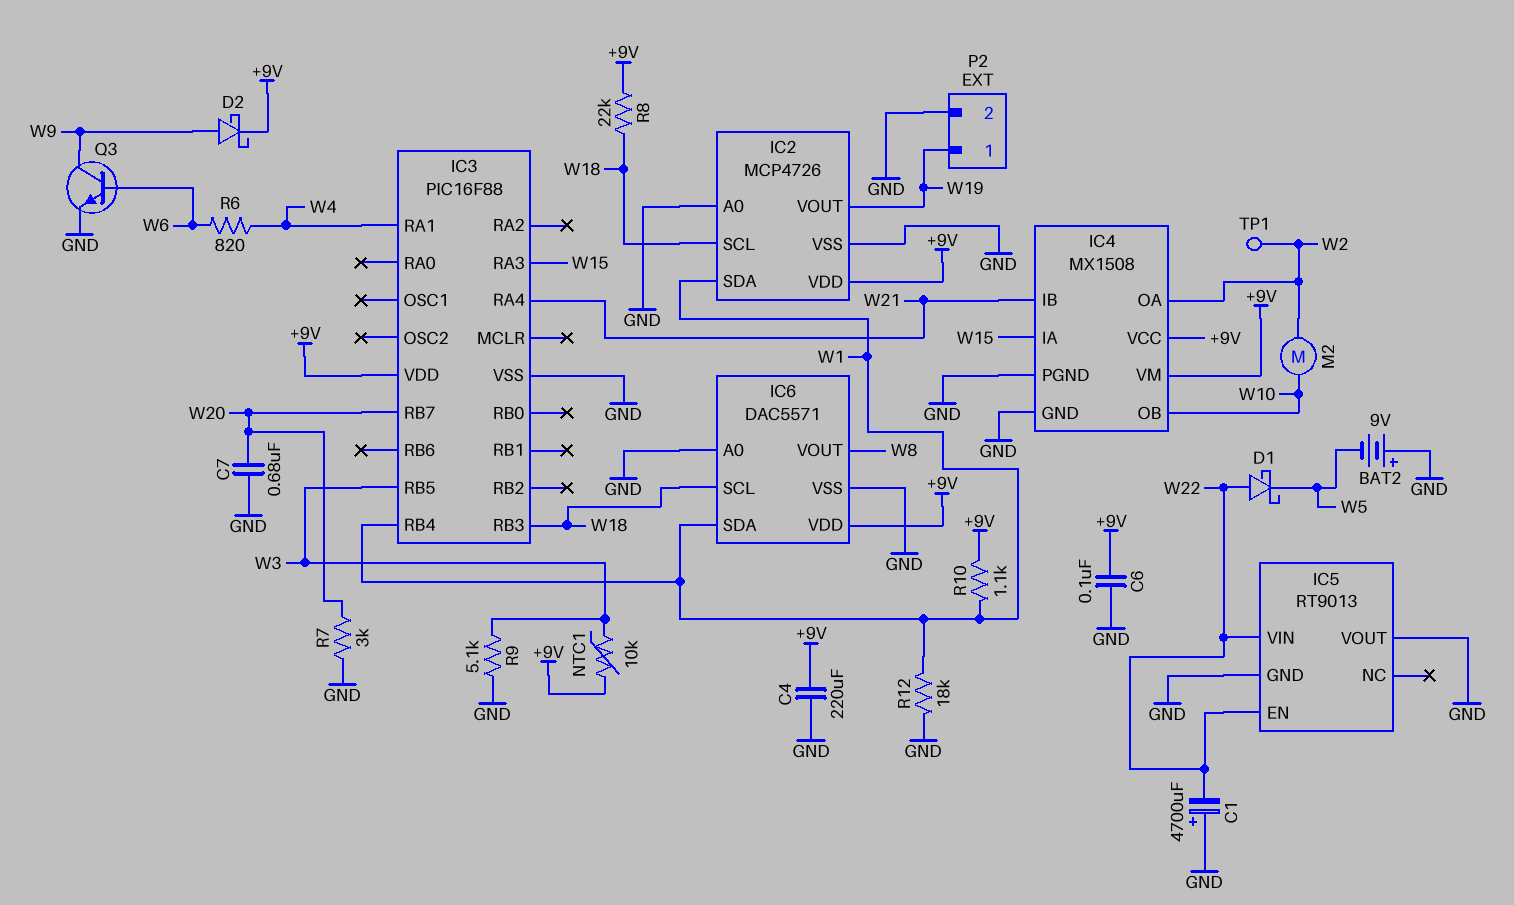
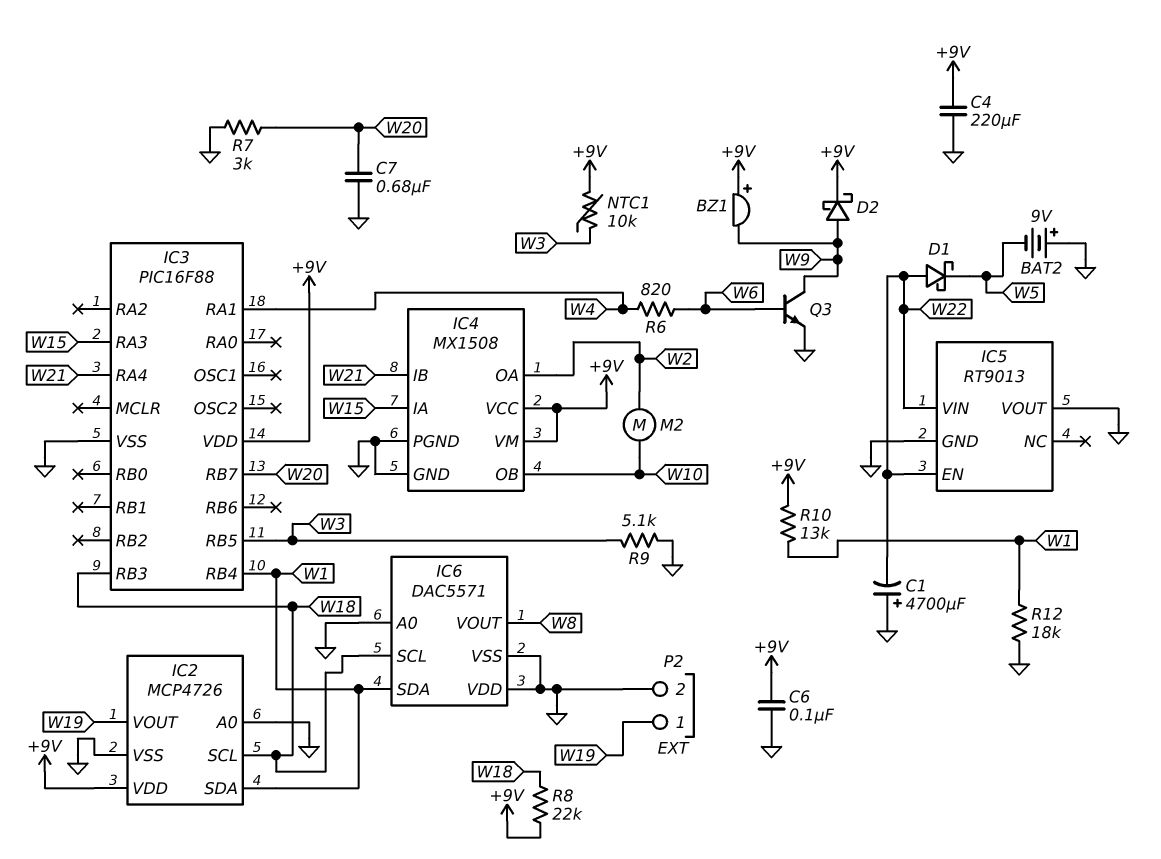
BZ1: none -> buzzer (plus +9V, minus W9)
IC6 pin VDD: +9V -> GND
R10: 1.1k (+9V, W1) -> 13k (+9V, W1)
TP1: test point (W2) -> none

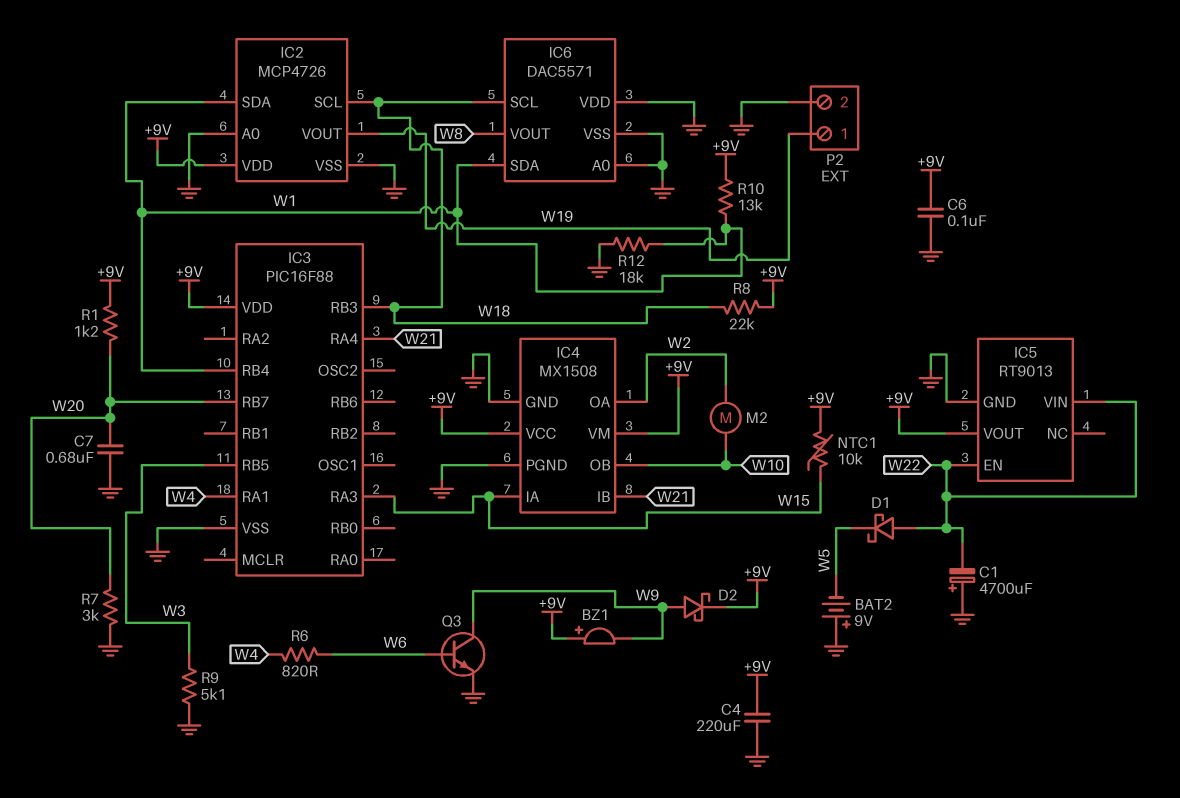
IC5 pin VOUT: GND -> +9V
NTC1: 10k (+9V, W3) -> 10k (+9V, W15)
R1: none -> 1.2k (+9V, W20)

